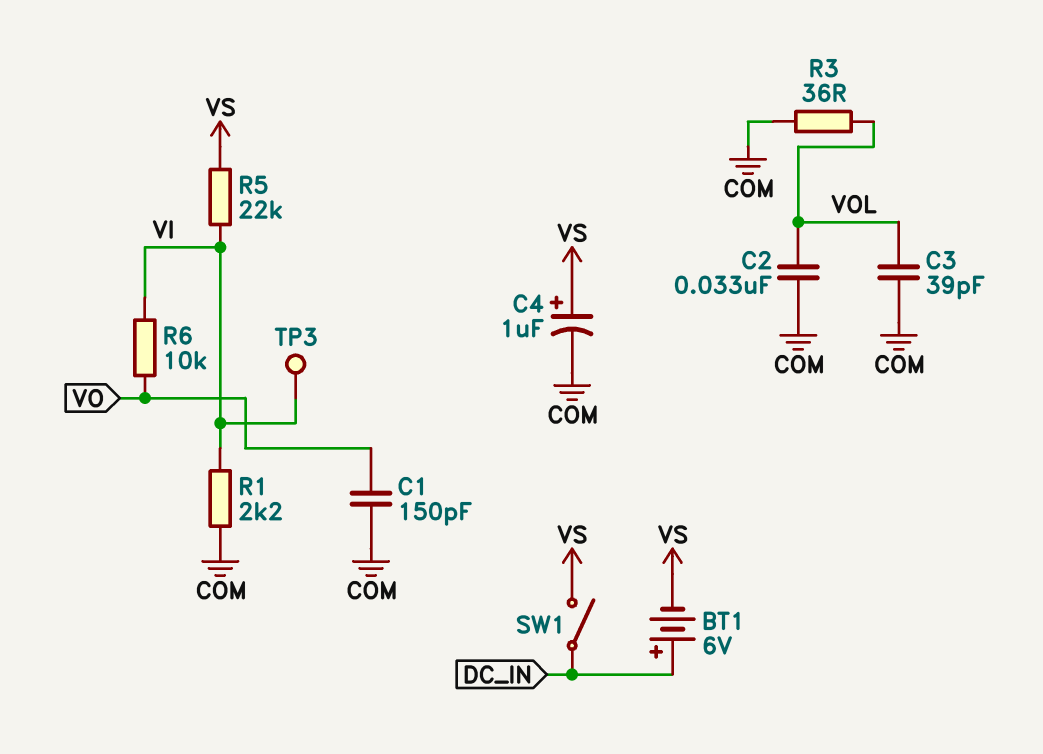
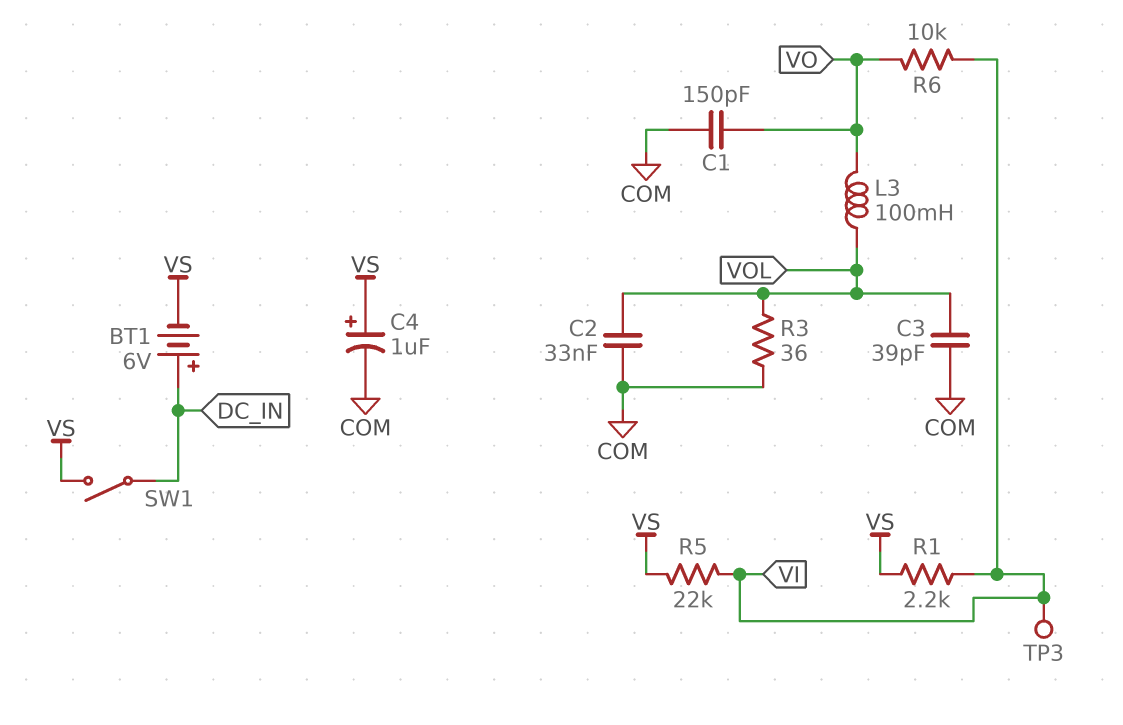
L3: none -> 100mH (VO, VOL)
R1: 2.2k (COM, VI) -> 2.2k (VI, VS)

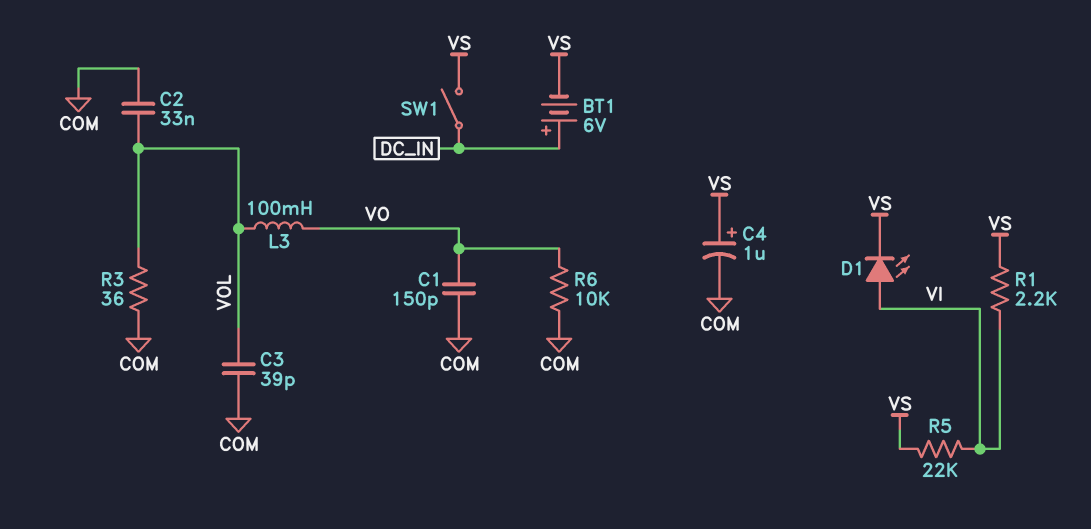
D1: none -> LED (A VI, K VS)
R6: 10k (VI, VO) -> 10k (COM, VO)
TP3: test point (VI) -> none

